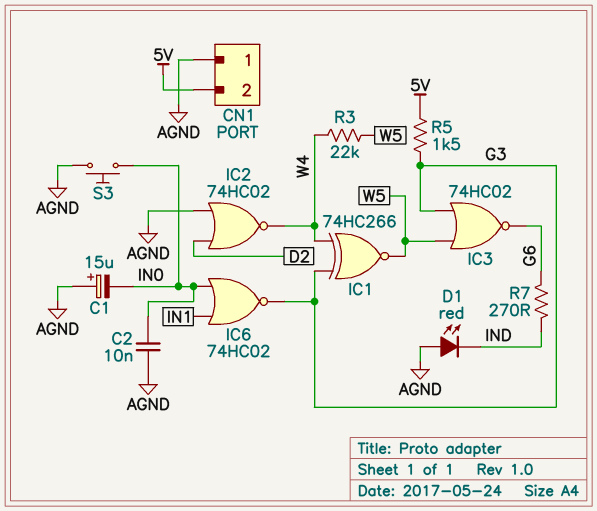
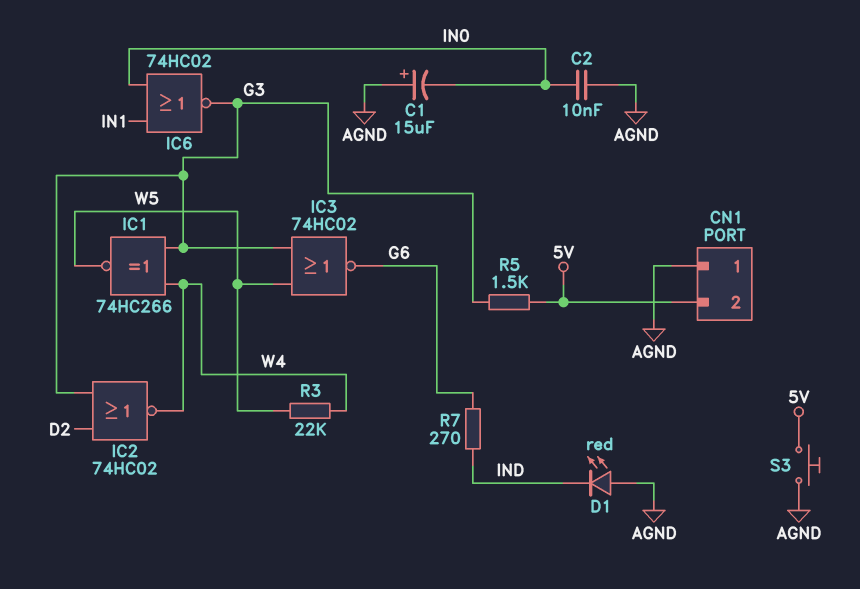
IC2: NOR 74HC02 (in AGND, in D2, out W4) -> NOR 74HC02 (in D2, in G3, out W4)
S3: button (AGND, IN0) -> button (5V, AGND)

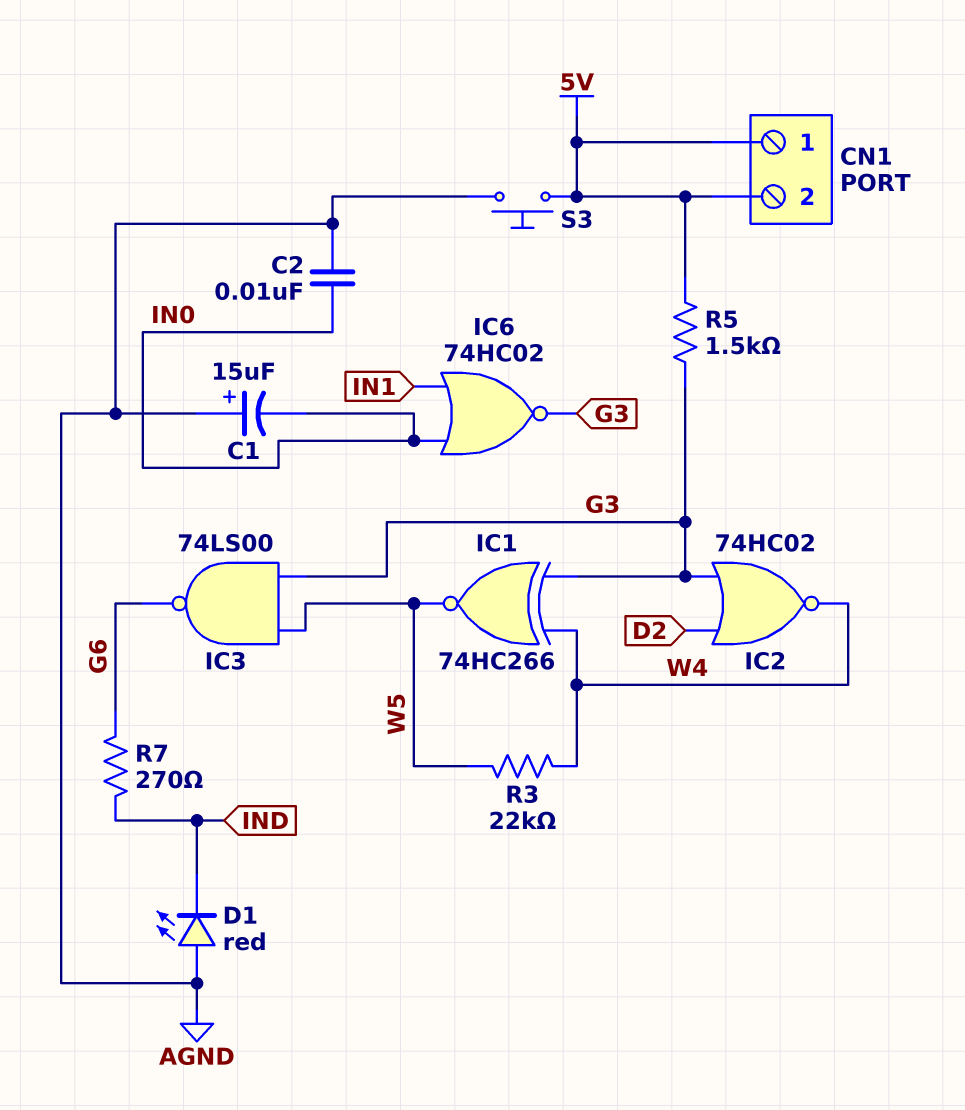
CN1 pin 1: AGND -> 5V
IC3: NOR 74HC02 (in G3, in W5, out G6) -> NAND 74LS00 (in G3, in W5, out G6)

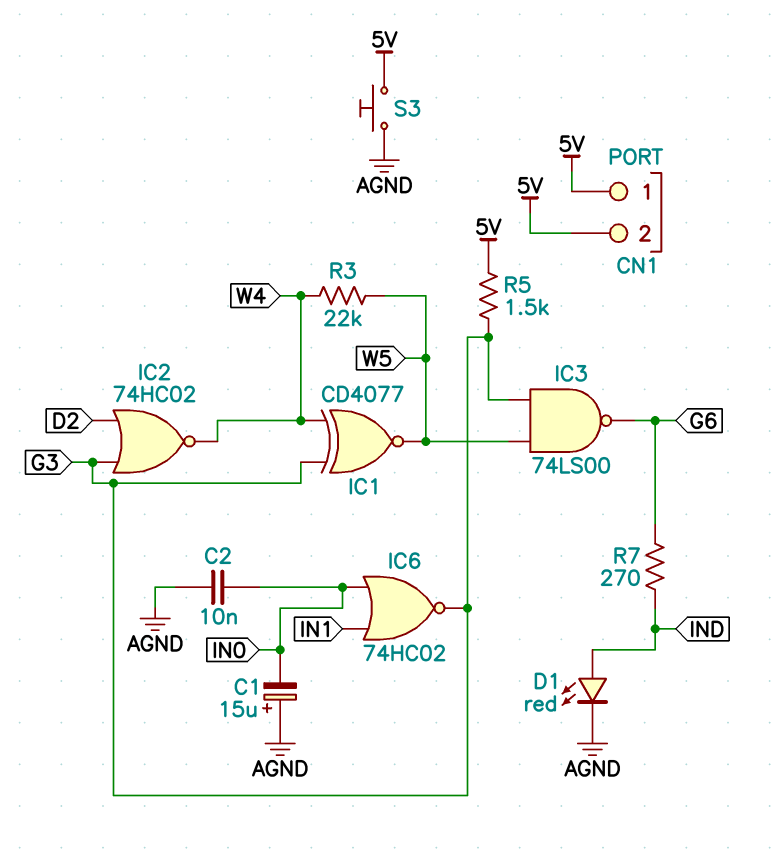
D1: LED red (A AGND, K IND) -> LED red (A IND, K AGND)
IC1: XNOR 74HC266 (in G3, in W4, out W5) -> XNOR CD4077 (in G3, in W4, out W5)

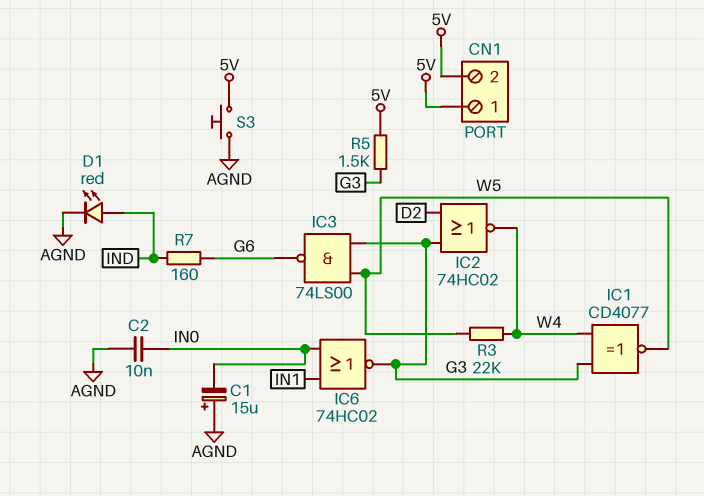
R7: 270 (G6, IND) -> 160 (G6, IND)

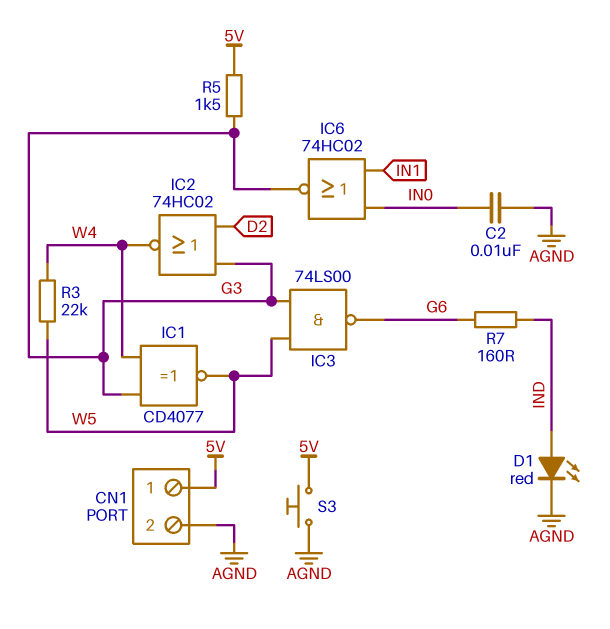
C1: 15uF (plus AGND, minus IN0) -> none
CN1 pin 2: 5V -> AGND

